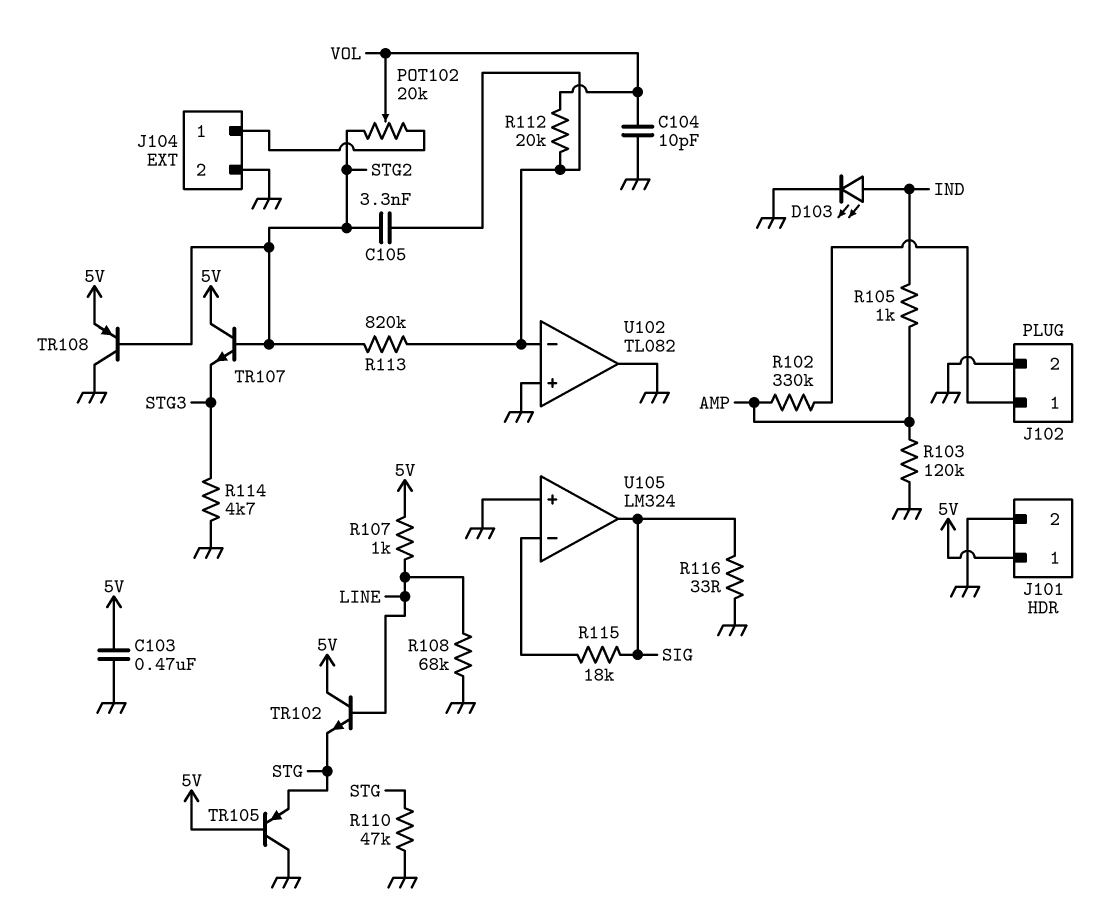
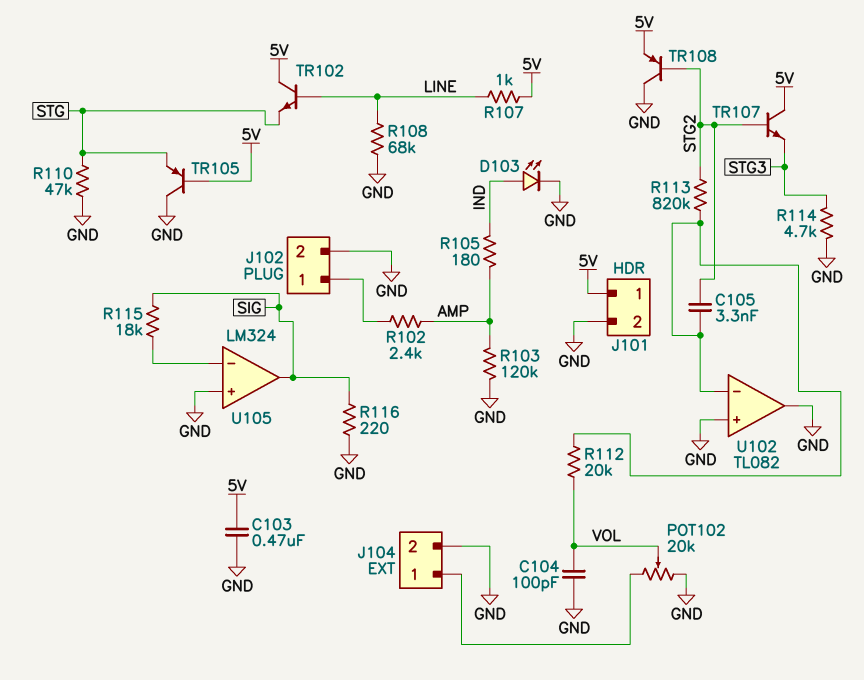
C104: 10pF (GND, VOL) -> 100pF (GND, VOL)
POT102: 20k (J104/1, STG2, wiper VOL) -> 20k (GND, J104/1, wiper VOL)
R102: 330k (AMP, J102/1) -> 2.4k (AMP, J102/1)
R105: 1k (AMP, IND) -> 180 (AMP, IND)
R116: 33 (GND, SIG) -> 220 (GND, SIG)

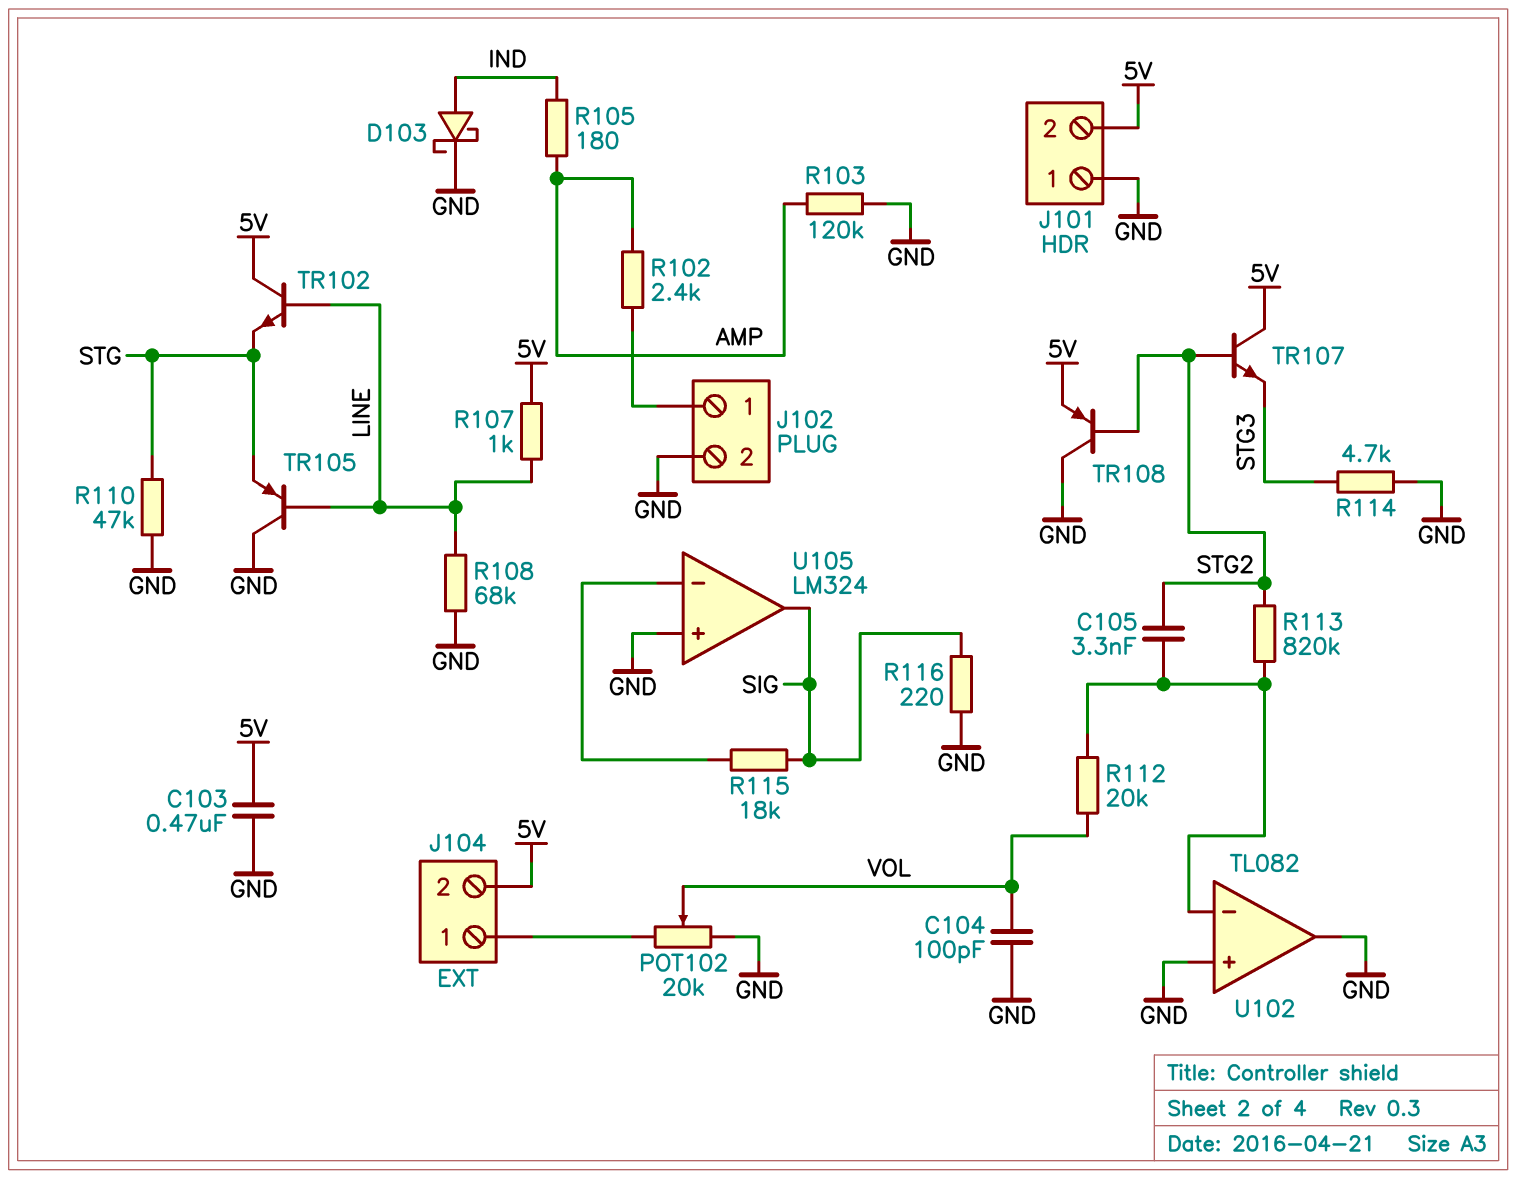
D103: LED (A IND, K GND) -> schottky (A IND, K GND)
J101 pin 1: 5V -> GND
J101 pin 2: GND -> 5V
J104 pin 2: GND -> 5V
TR105: PNP (B 5V, C GND, E STG) -> PNP (B LINE, C GND, E STG)

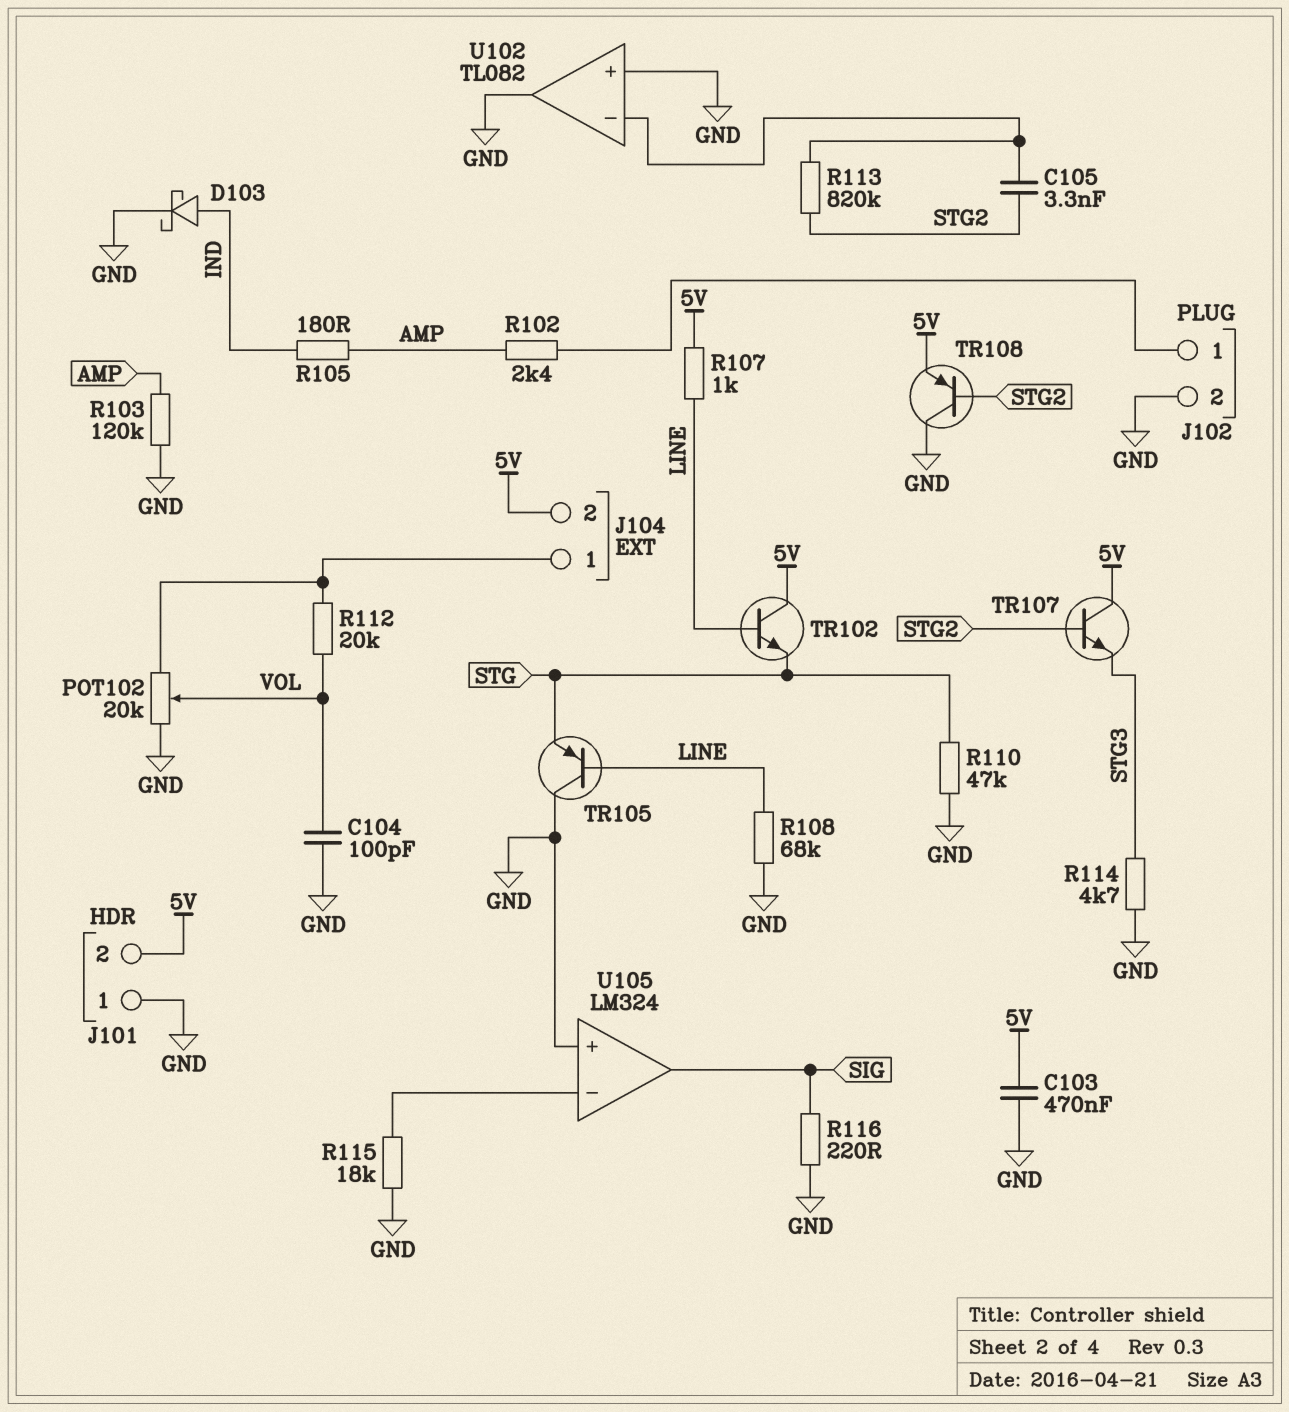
R112: 20k (U102/in-, VOL) -> 20k (J104/1, VOL)
R115: 18k (SIG, U105/in-) -> 18k (GND, U105/in-)

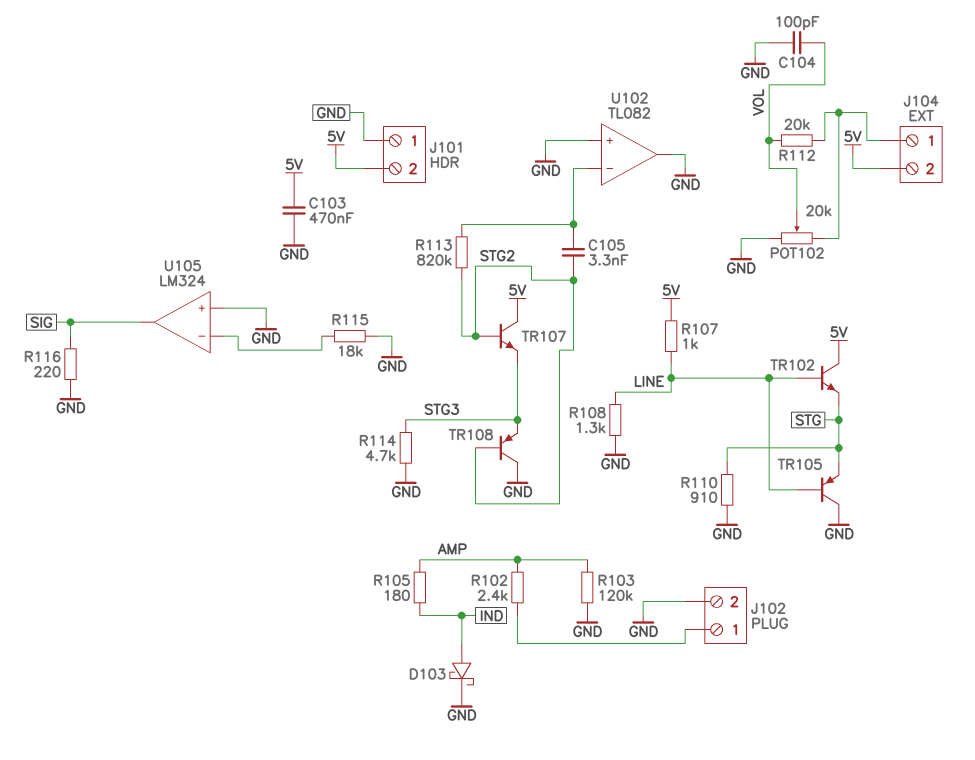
R108: 68k (GND, LINE) -> 1.3k (GND, LINE)
R110: 47k (GND, STG) -> 910 (GND, STG)
TR108: PNP (B STG2, C GND, E 5V) -> PNP (B STG2, C GND, E STG3)

